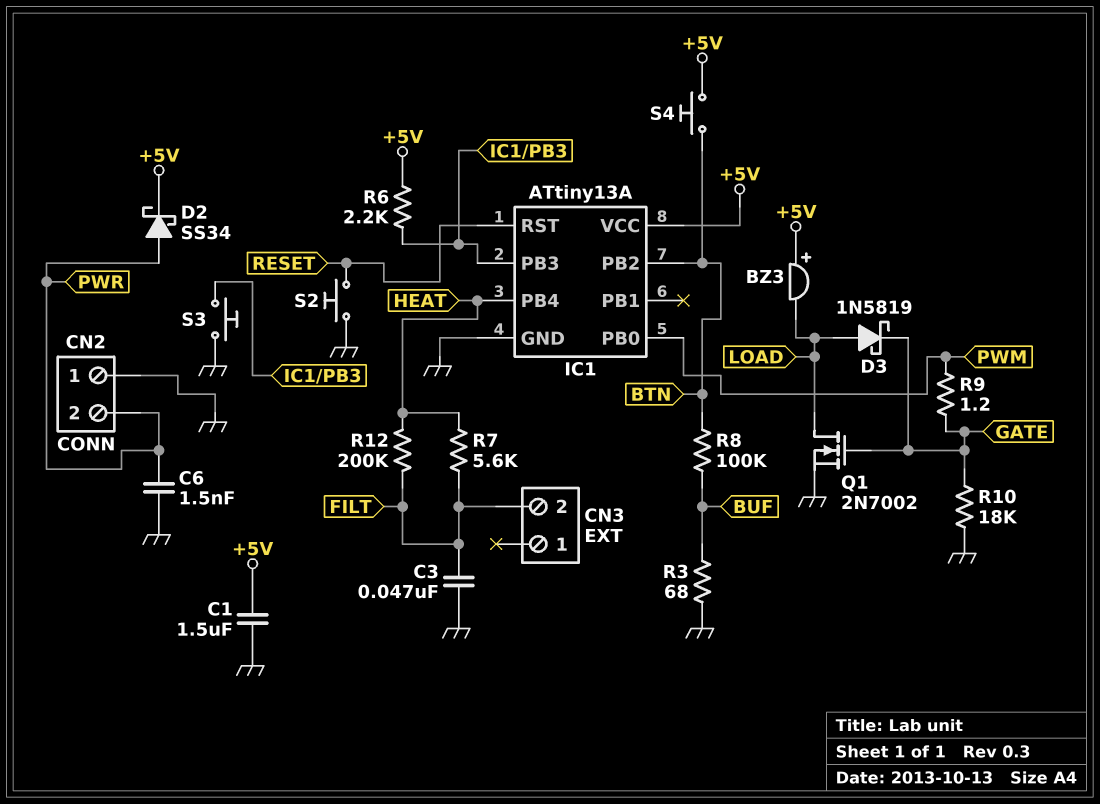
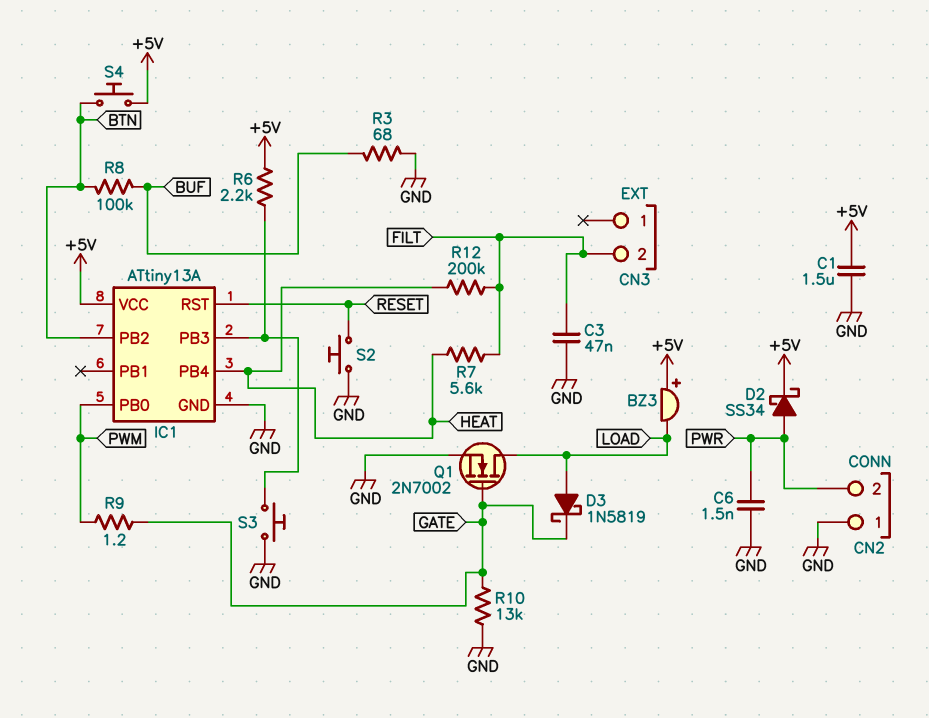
R10: 18k (GATE, GND) -> 13k (GATE, GND)

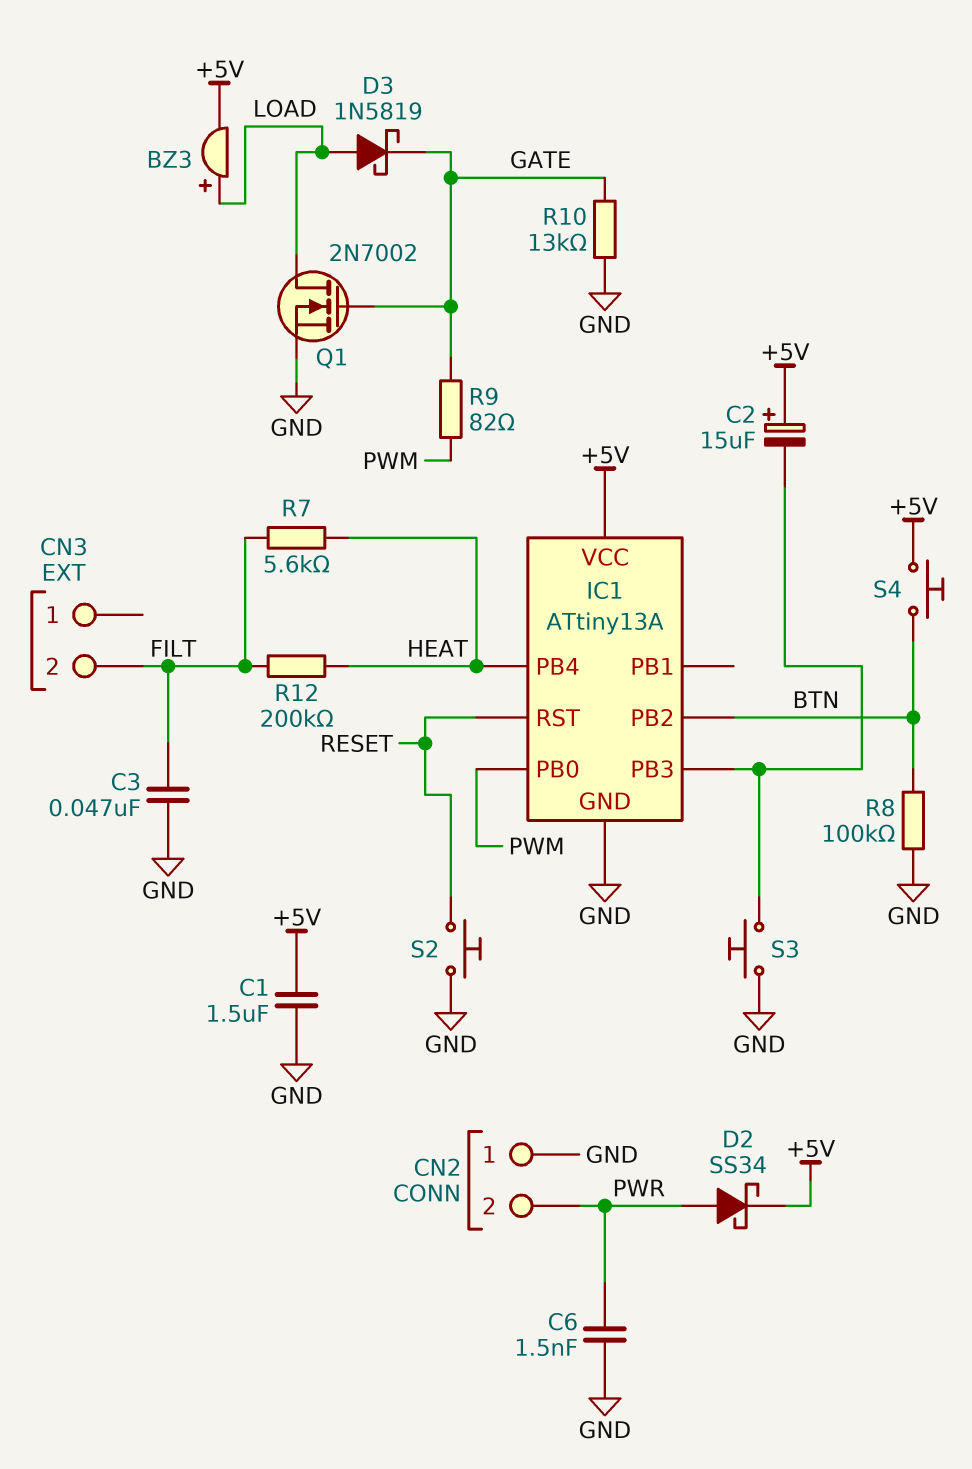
BZ3: buzzer (plus +5V, minus LOAD) -> buzzer (plus LOAD, minus +5V)
C2: none -> 15uF (plus +5V, minus IC1/PB3)
R3: 68 (BUF, GND) -> none
R6: 2.2k (+5V, IC1/PB3) -> none
R8: 100k (BTN, BUF) -> 100k (BTN, GND)
R9: 1.2 (GATE, PWM) -> 82 (GATE, PWM)

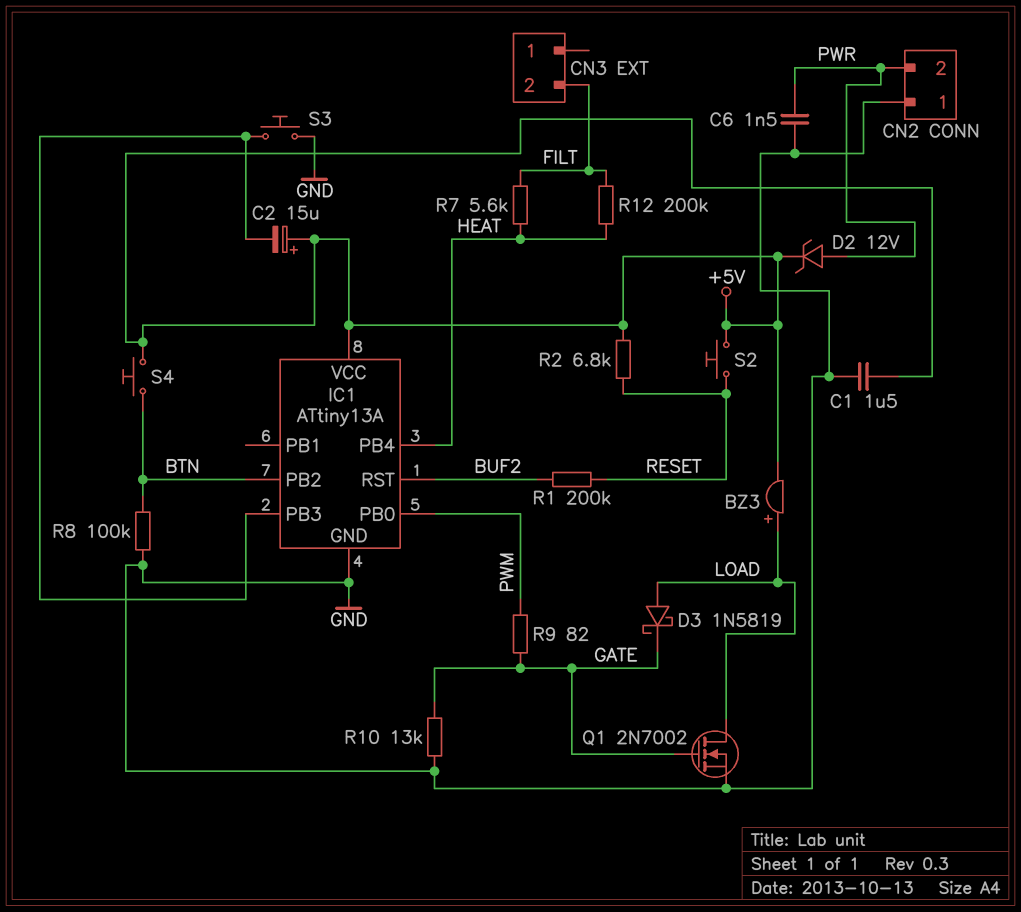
C3: 47nF (FILT, GND) -> none
D2: schottky SS34 (A PWR, K +5V) -> zener 12V (A PWR, K +5V)
IC1 pin RST: RESET -> BUF2
R1: none -> 200k (BUF2, RESET)
R2: none -> 6.8k (+5V, RESET)
S2: button (GND, RESET) -> button (+5V, RESET)

